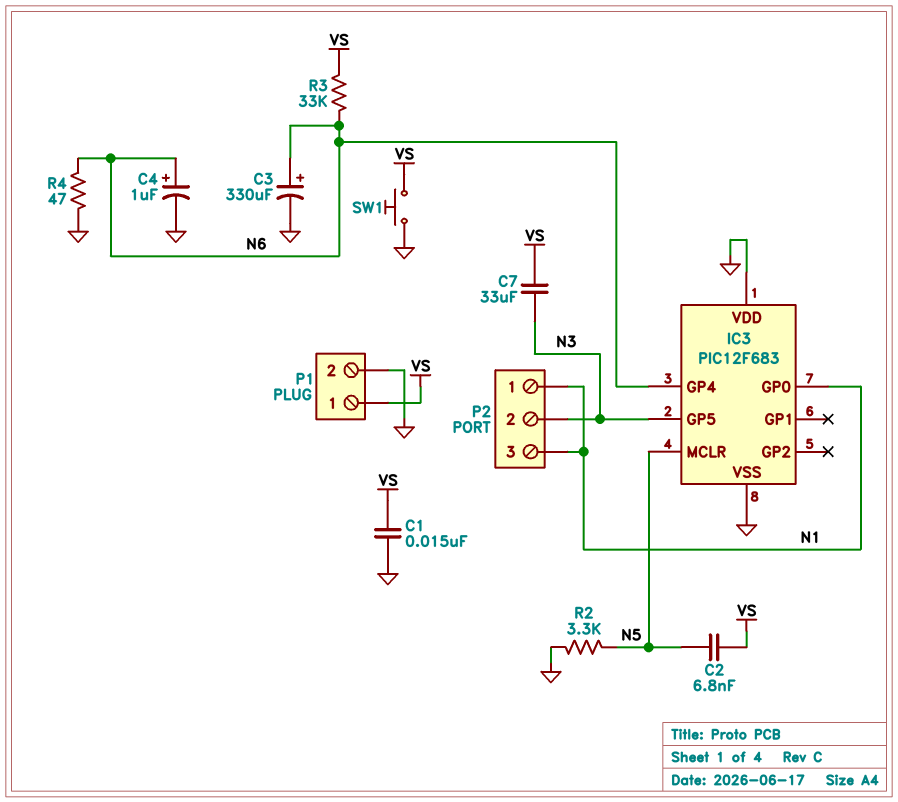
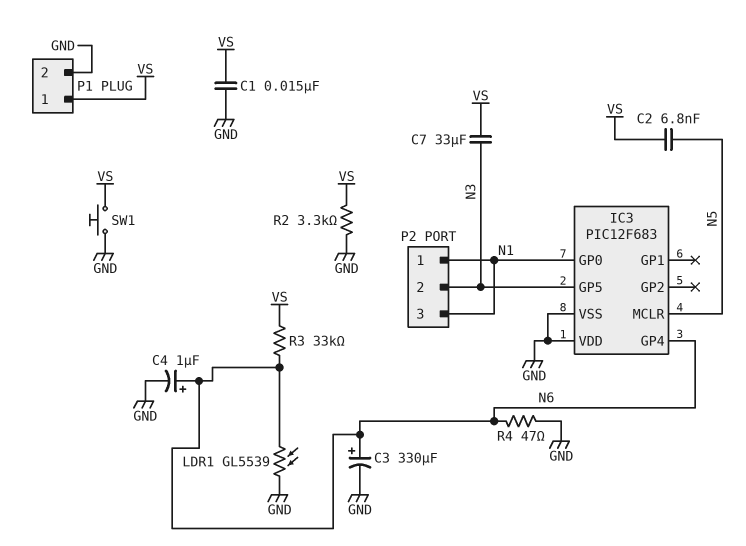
LDR1: none -> GL5539 (GND, N6)
R2: 3.3k (GND, N5) -> 3.3k (GND, VS)

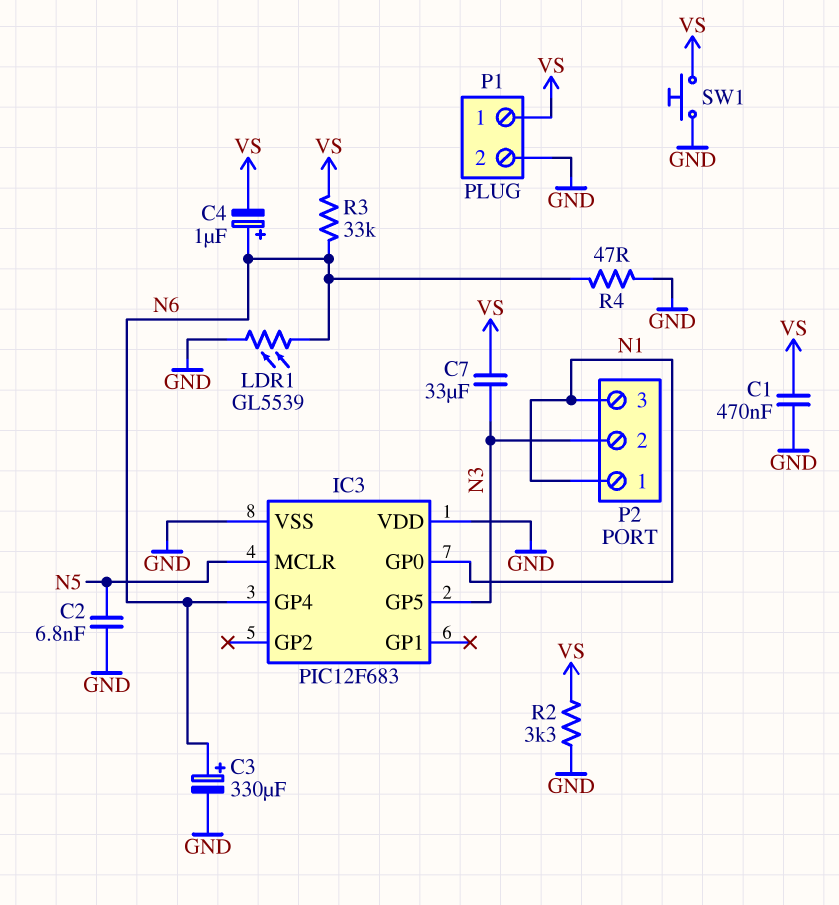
C1: 15nF (GND, VS) -> 470nF (GND, VS)
C2: 6.8nF (N5, VS) -> 6.8nF (GND, N5)
C4: 1uF (plus N6, minus GND) -> 1uF (plus N6, minus VS)

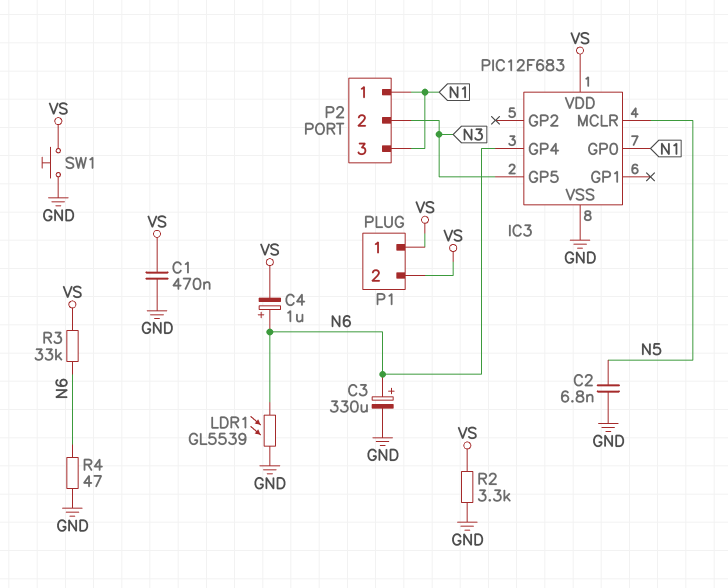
C7: 33uF (N3, VS) -> none
IC3 pin VDD: GND -> VS
P1 pin 2: GND -> VS

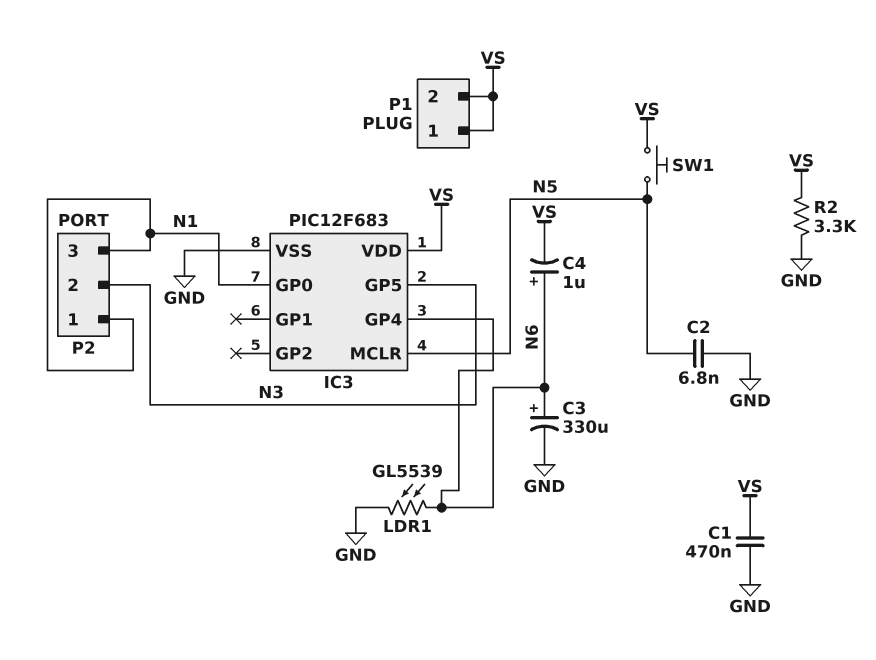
R3: 33k (N6, VS) -> none
R4: 47 (GND, N6) -> none
SW1: button (GND, VS) -> button (N5, VS)

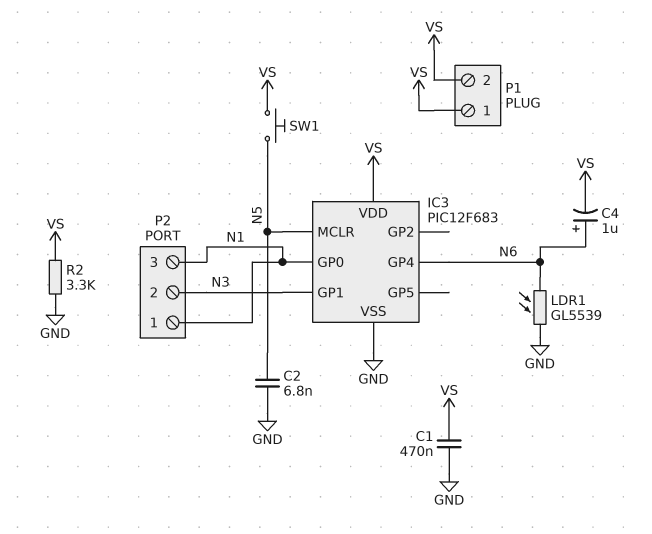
C3: 330uF (plus N6, minus GND) -> none
IC3 pin GP1: none -> N3
IC3 pin GP5: N3 -> none

